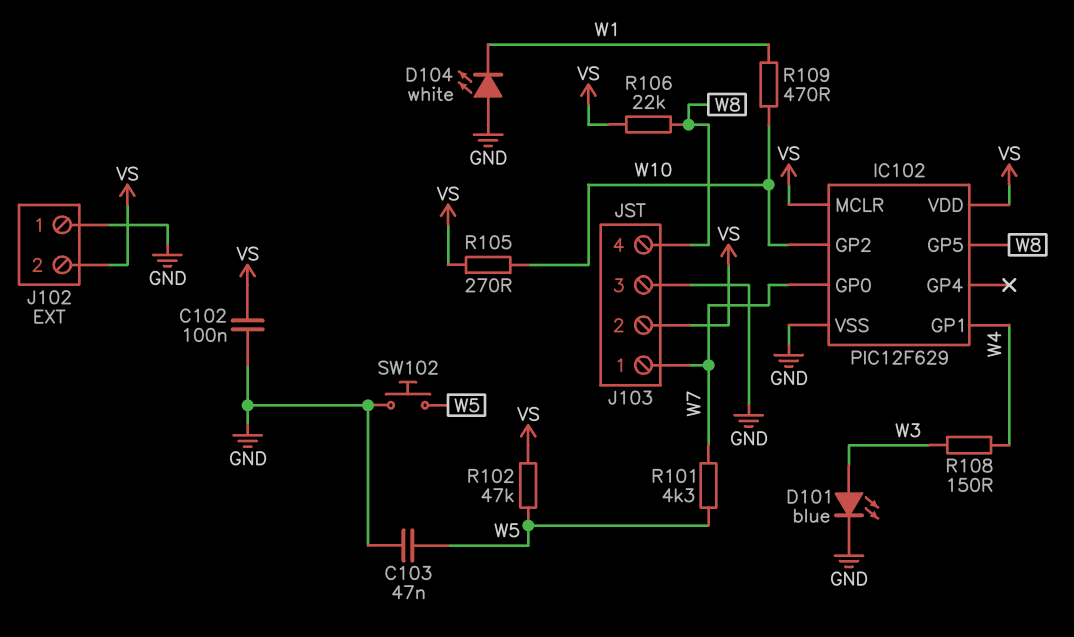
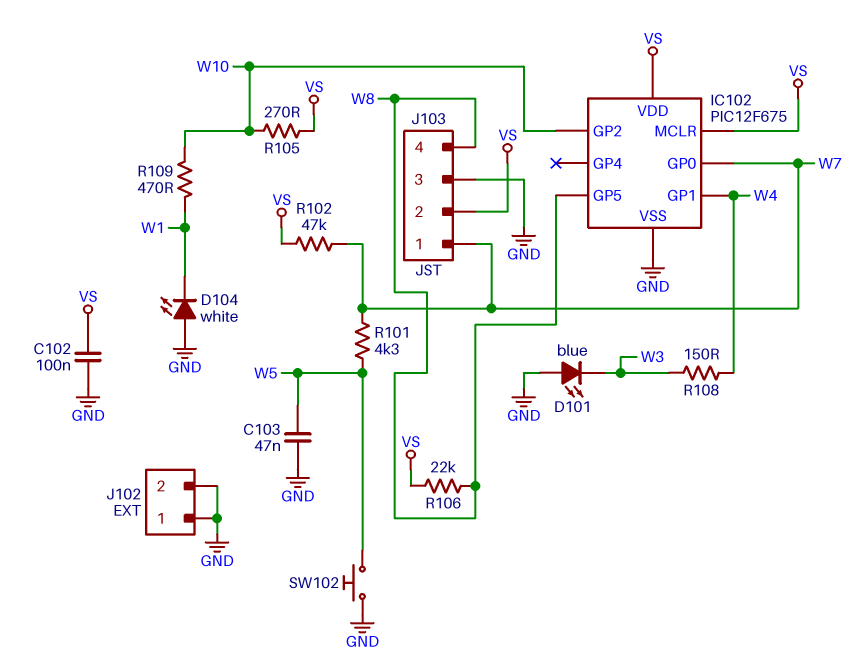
D101: LED blue (A W3, K GND) -> LED blue (A GND, K W3)
IC102: PIC12F629 -> PIC12F675
J102 pin 2: VS -> GND
R102: 47k (VS, W5) -> 47k (VS, W7)

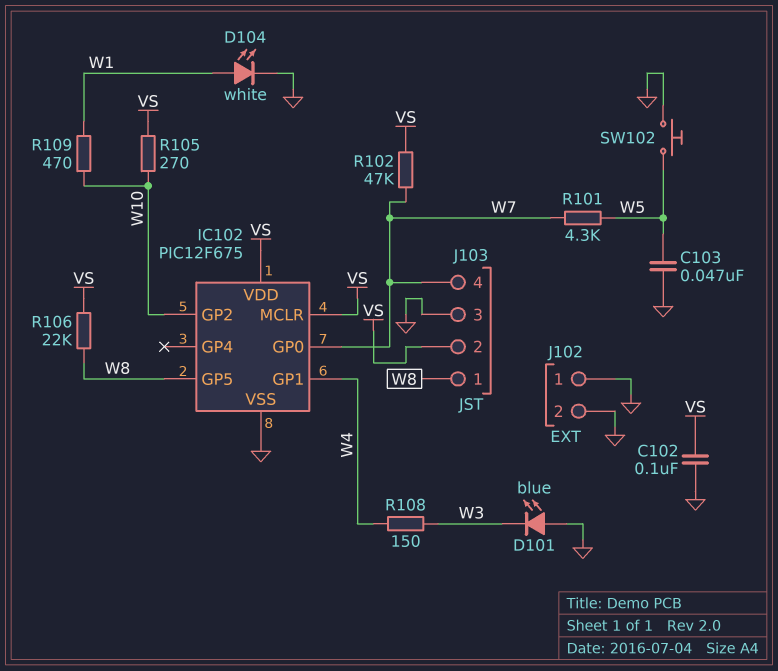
D104: LED white (A GND, K W1) -> LED white (A W1, K GND)
J103 pin 1: W7 -> W8
J103 pin 4: W8 -> W7

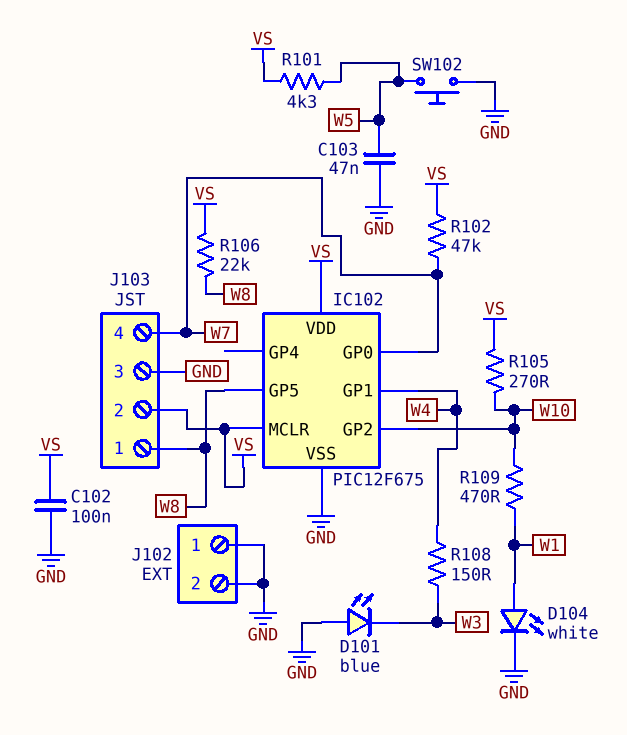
R101: 4.3k (W5, W7) -> 4.3k (VS, W5)

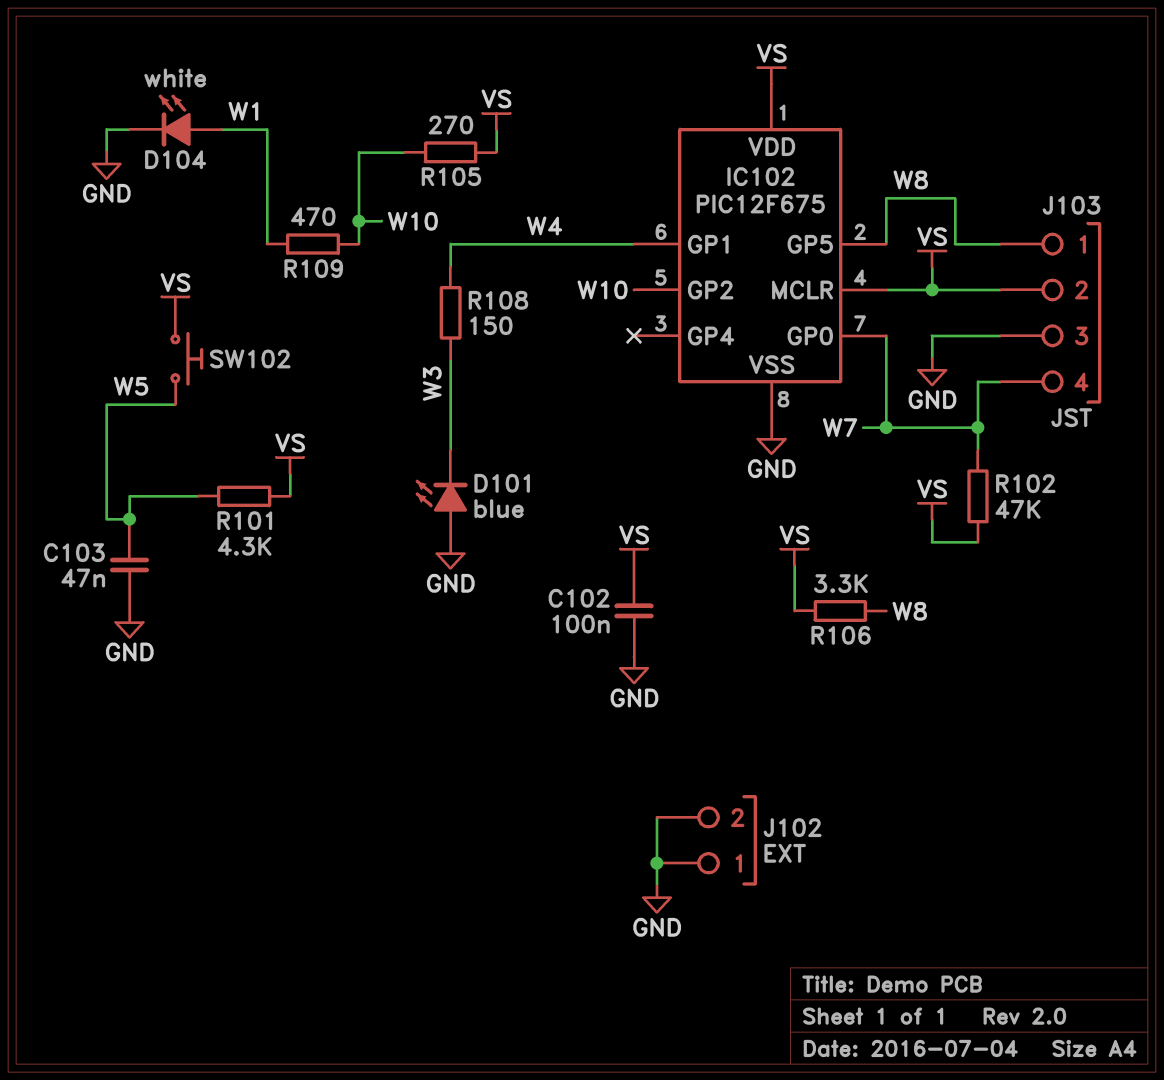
R106: 22k (VS, W8) -> 3.3k (VS, W8)
SW102: button (GND, W5) -> button (VS, W5)

